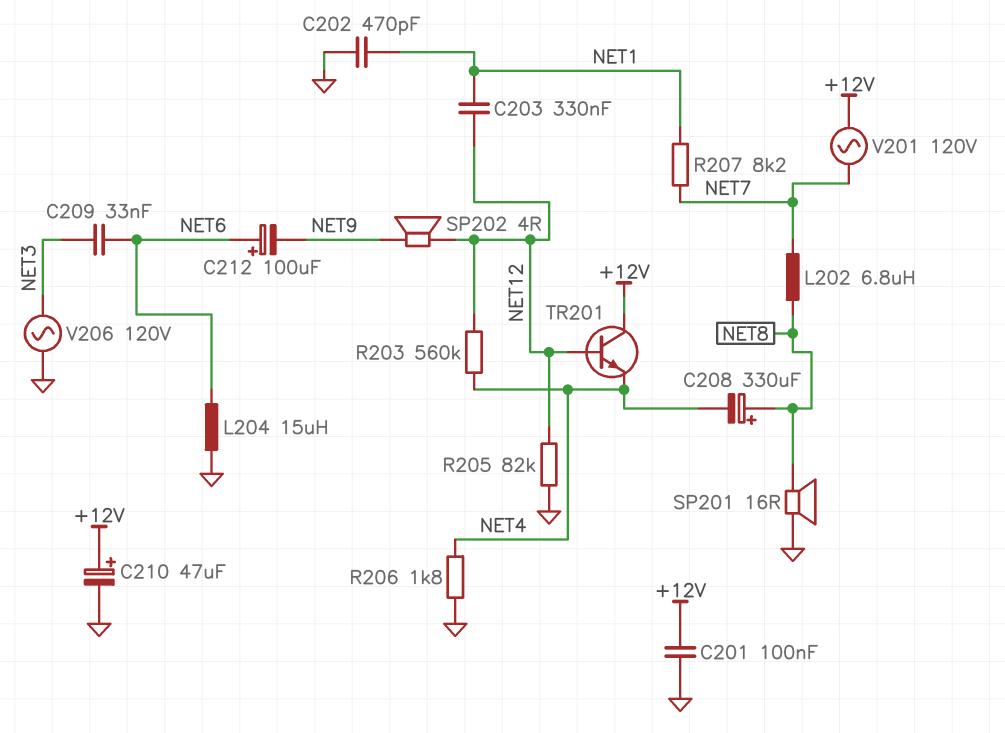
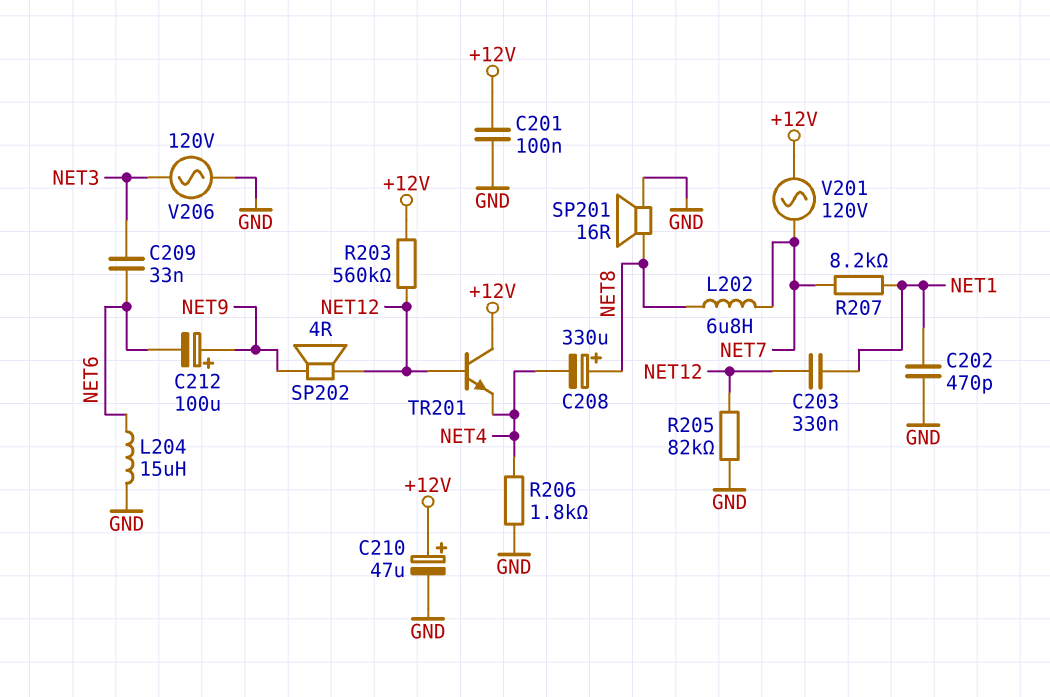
C212: 100uF (plus NET6, minus NET9) -> 100uF (plus NET9, minus NET6)
R203: 560k (NET4, NET12) -> 560k (+12V, NET12)

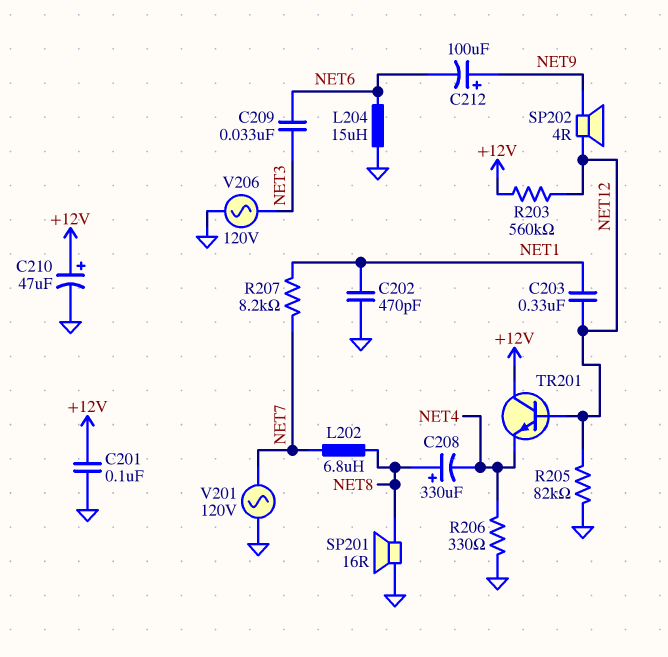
R206: 1.8k (GND, NET4) -> 330 (GND, NET4)
V201: AC 120V (+12V, NET7) -> AC 120V (GND, NET7)

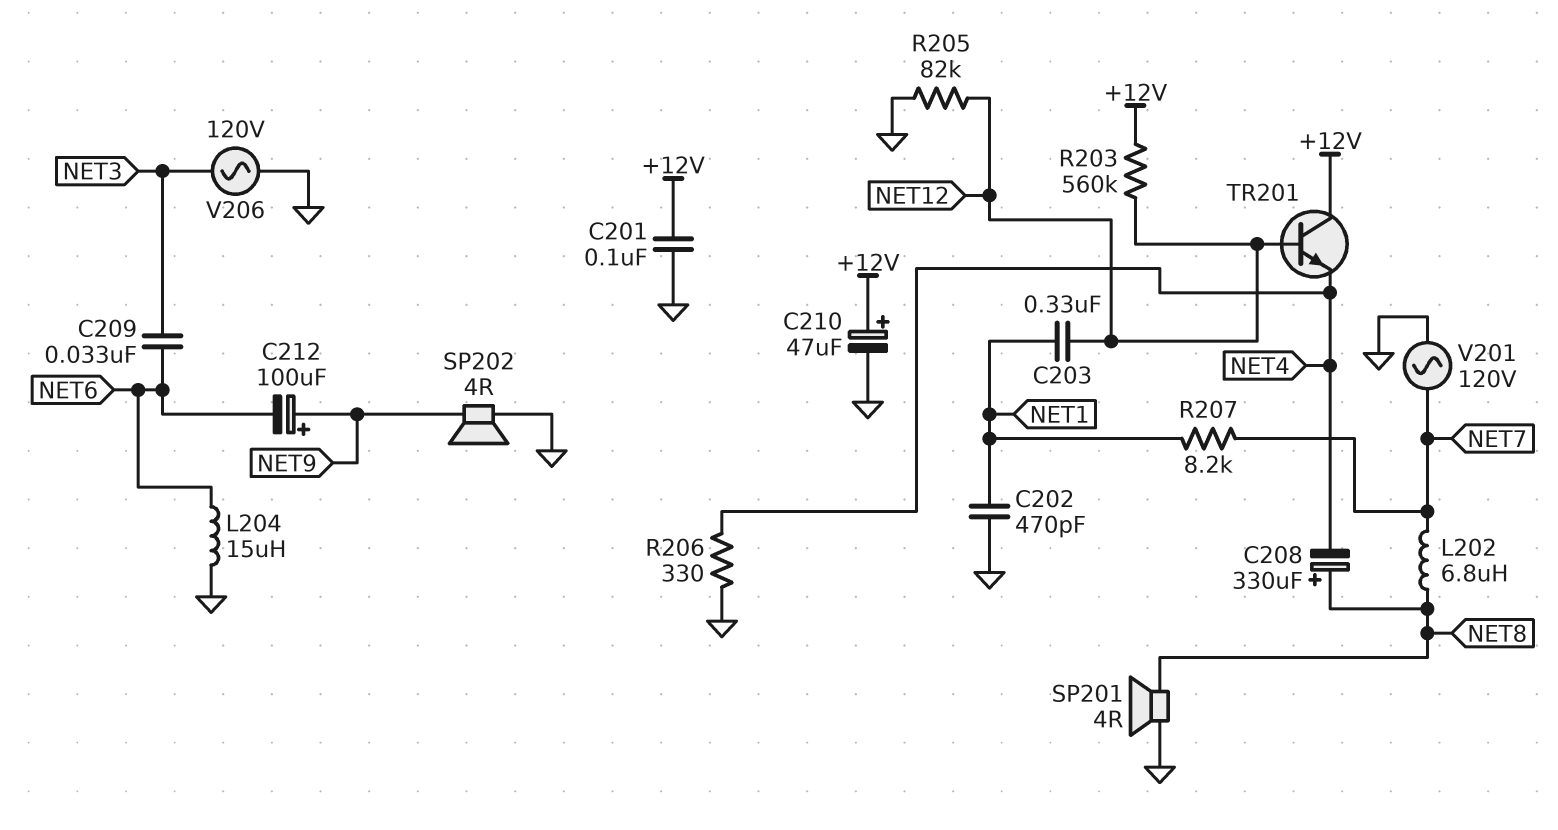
SP201: speaker 16R (GND, NET8) -> speaker 4R (GND, NET8)
SP202: speaker 4R (NET9, NET12) -> speaker 4R (GND, NET9)

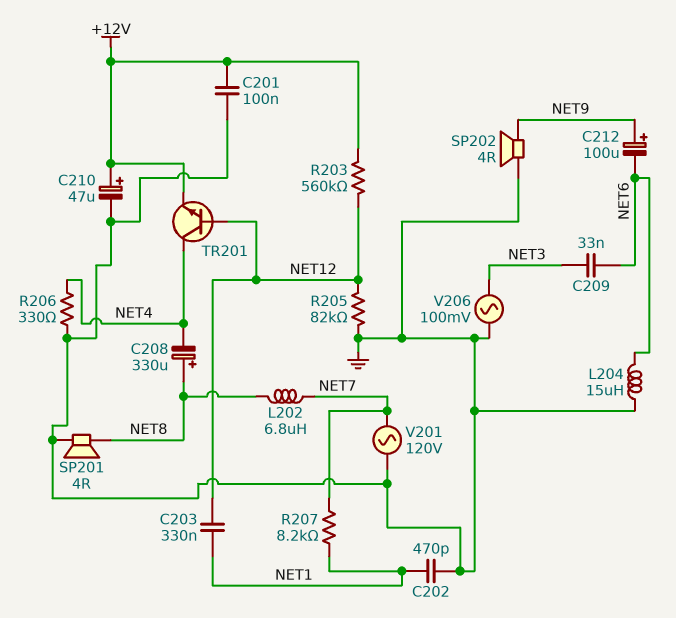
TR201: NPN (B NET12, C +12V, E NET4) -> NPN (B NET12, C NET4, E +12V)
V206: AC 120V (GND, NET3) -> AC 100mV (GND, NET3)

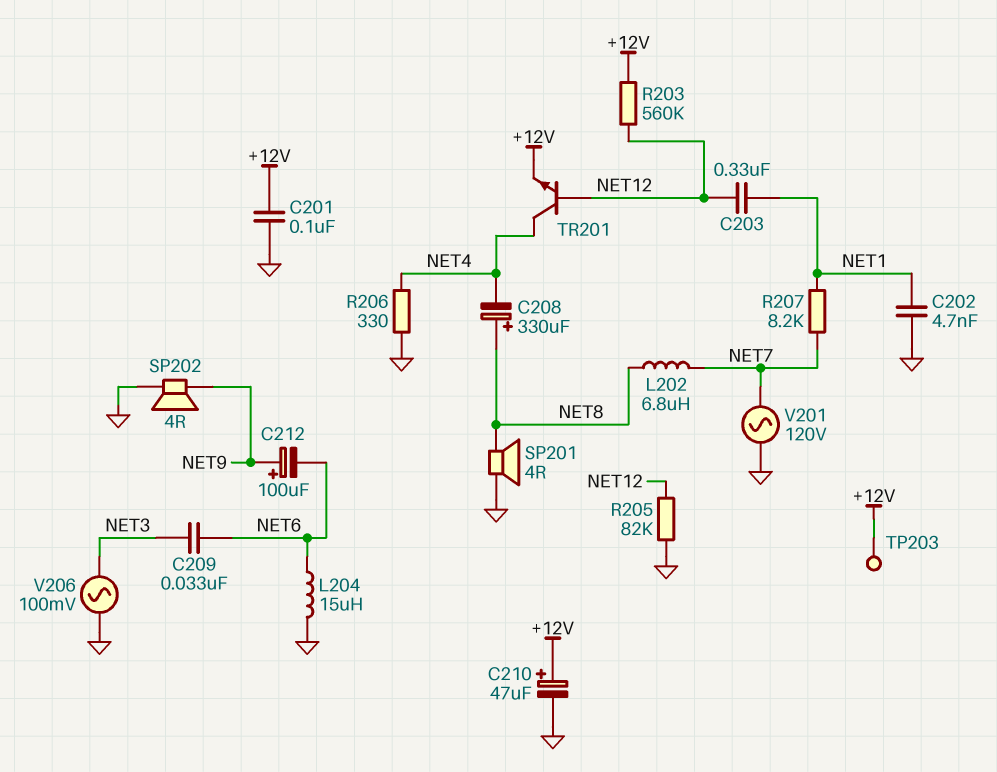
C202: 470pF (GND, NET1) -> 4.7nF (GND, NET1)
TP203: none -> test point (+12V)

